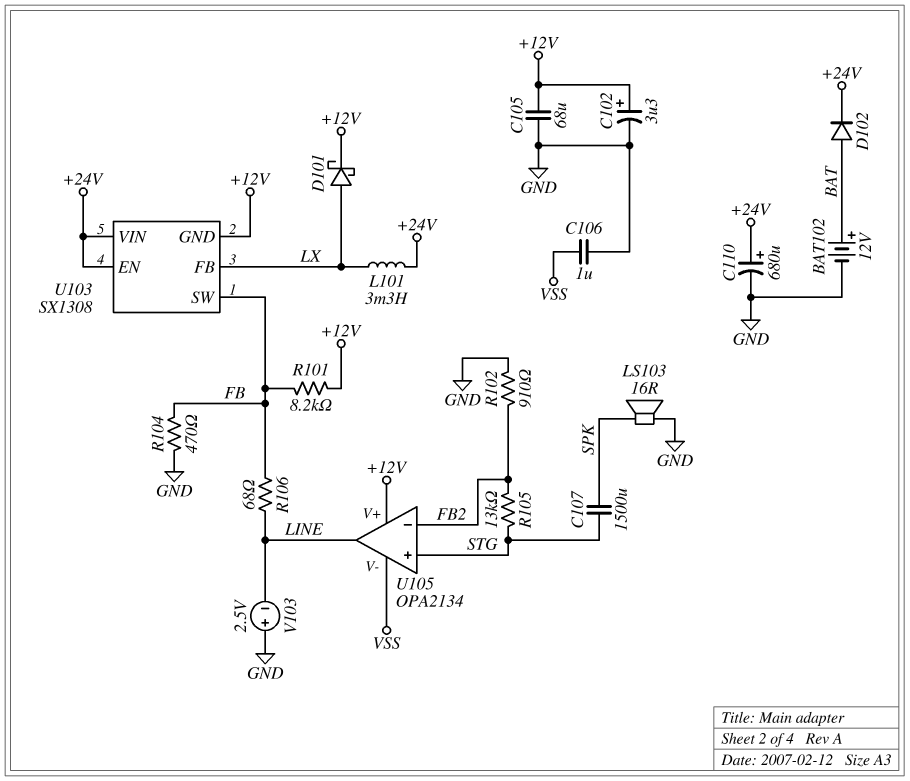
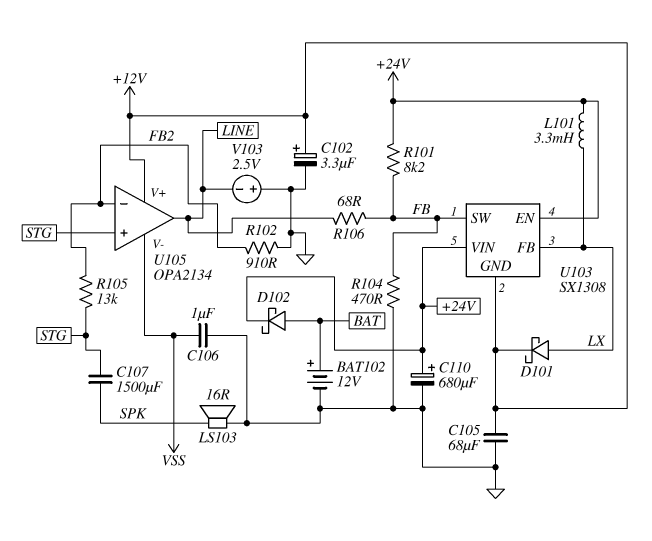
D102: diode (A BAT, K +24V) -> schottky (A BAT, K +24V)
R101: 8.2k (+12V, FB) -> 8.2k (+24V, FB)

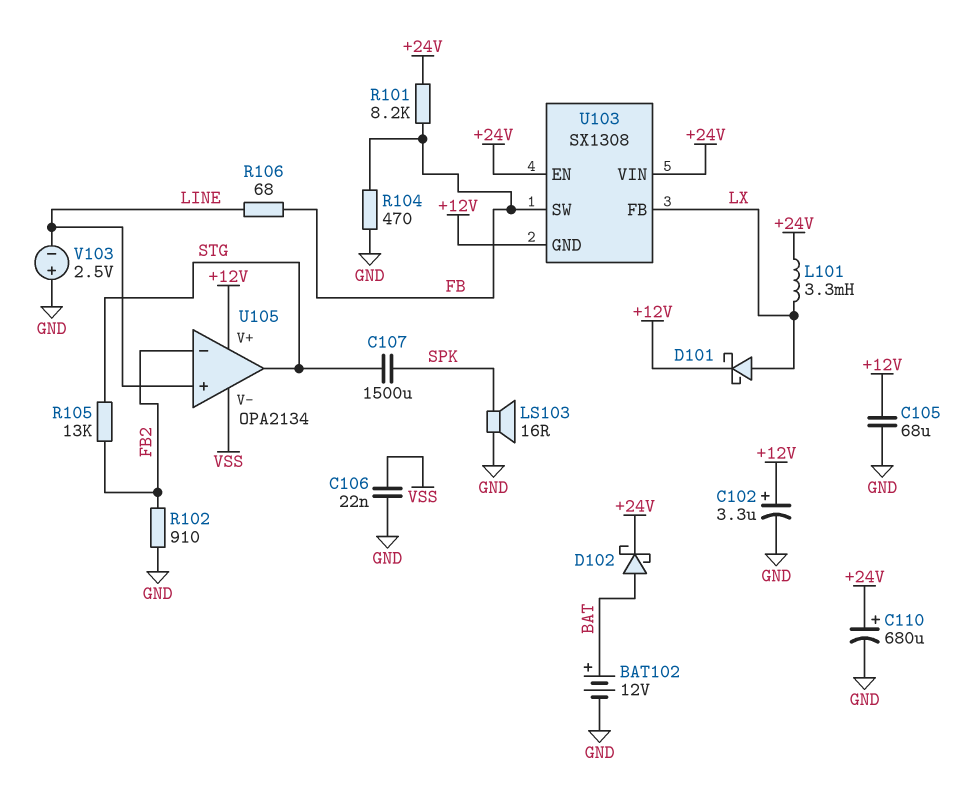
C106: 1uF (GND, VSS) -> 22nF (GND, VSS)
U105 pin in+: STG -> LINE
U105 pin out: LINE -> STG

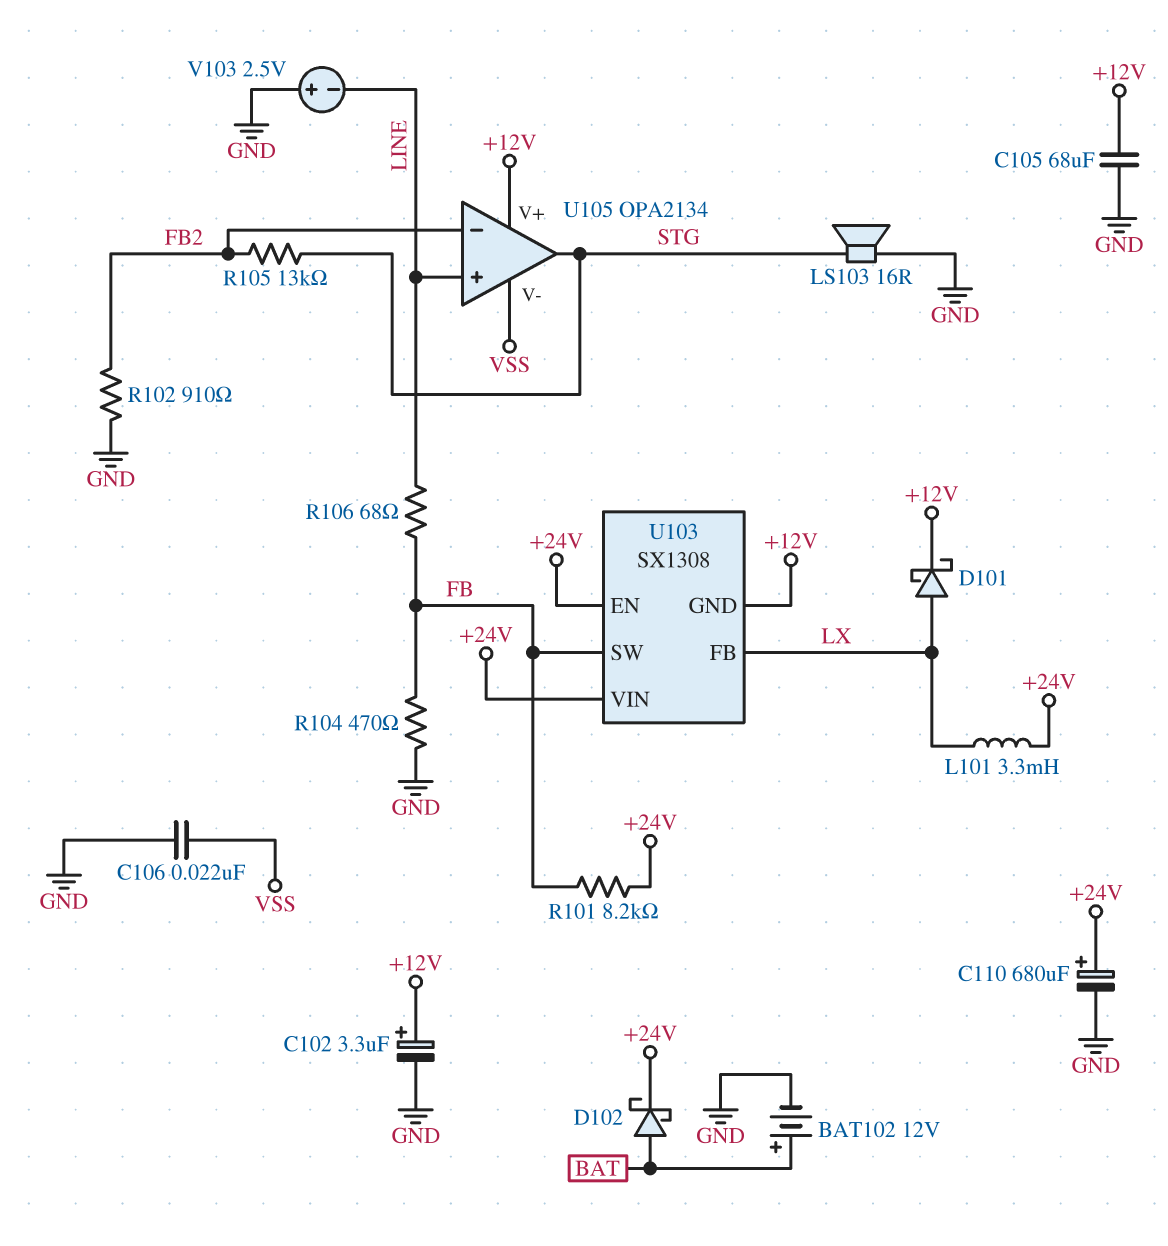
C107: 1500uF (SPK, STG) -> none
LS103: speaker 16R (GND, SPK) -> speaker 16R (GND, STG)

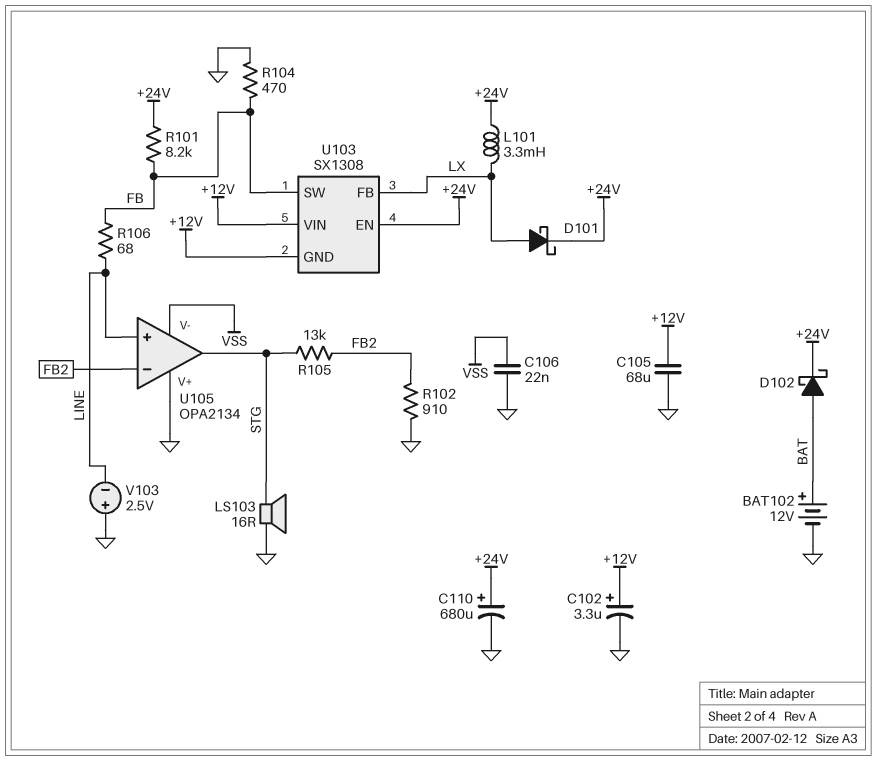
D101: schottky (A LX, K +12V) -> schottky (A LX, K +24V)
U103 pin VIN: +24V -> +12V
U105 pin V+: +12V -> GND

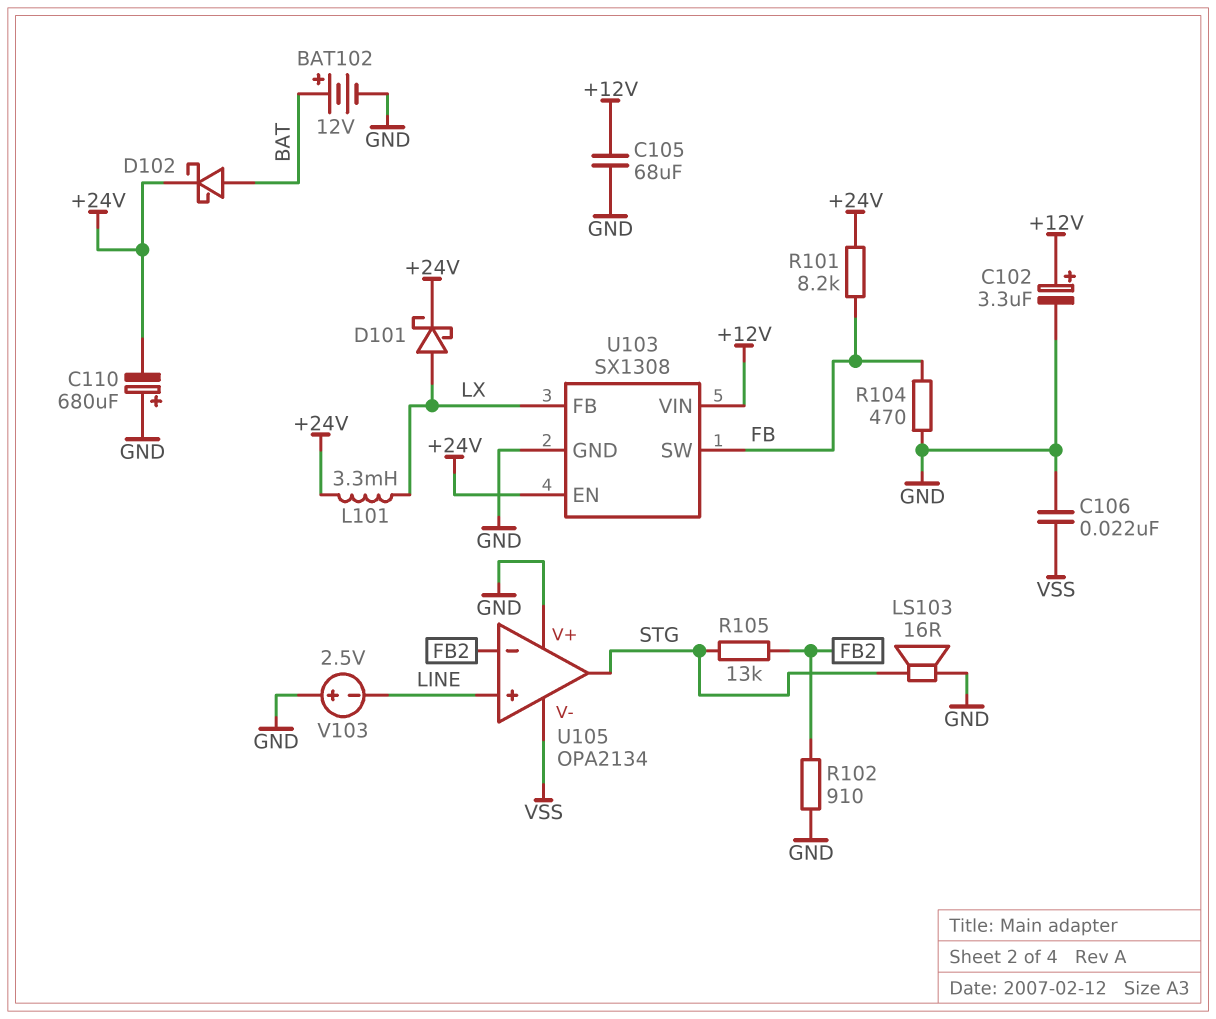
C110: 680uF (plus +24V, minus GND) -> 680uF (plus GND, minus +24V)
R106: 68 (FB, LINE) -> none
U103 pin GND: +12V -> GND

